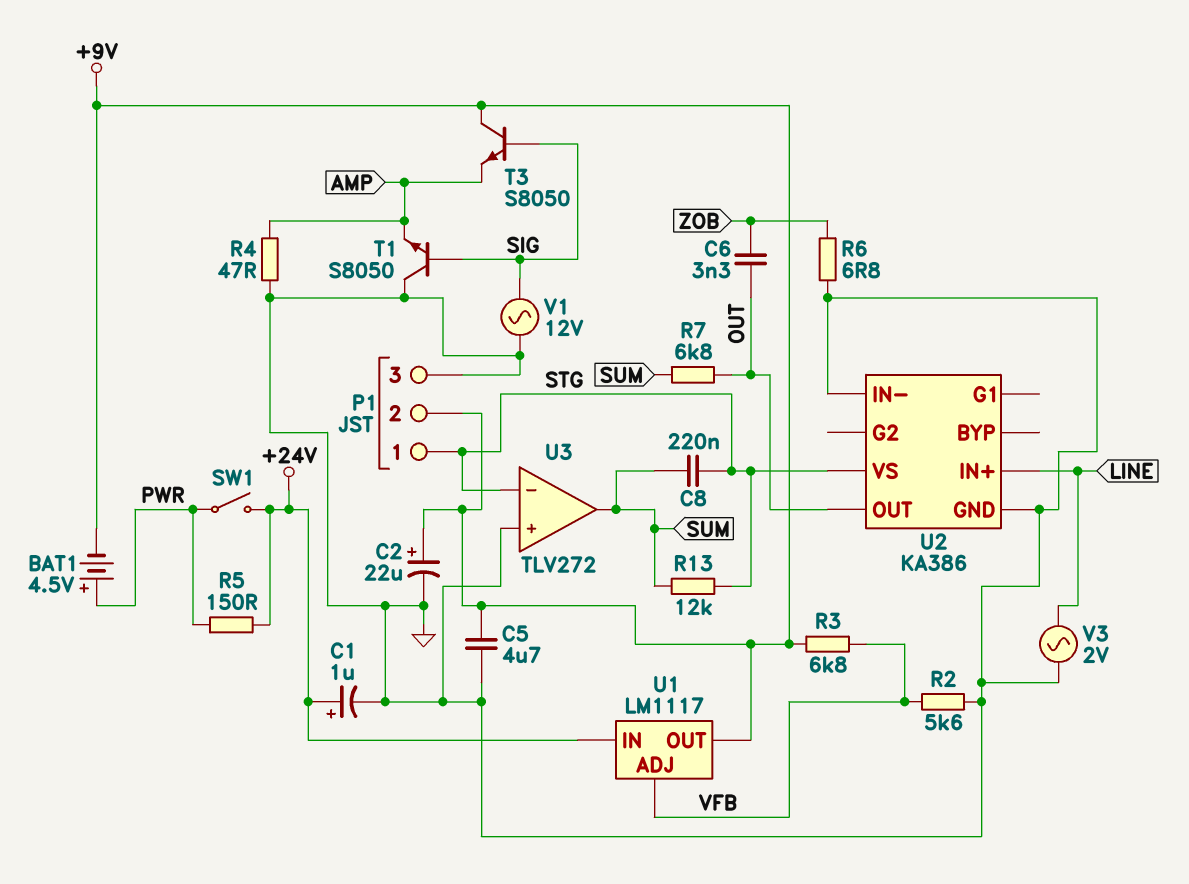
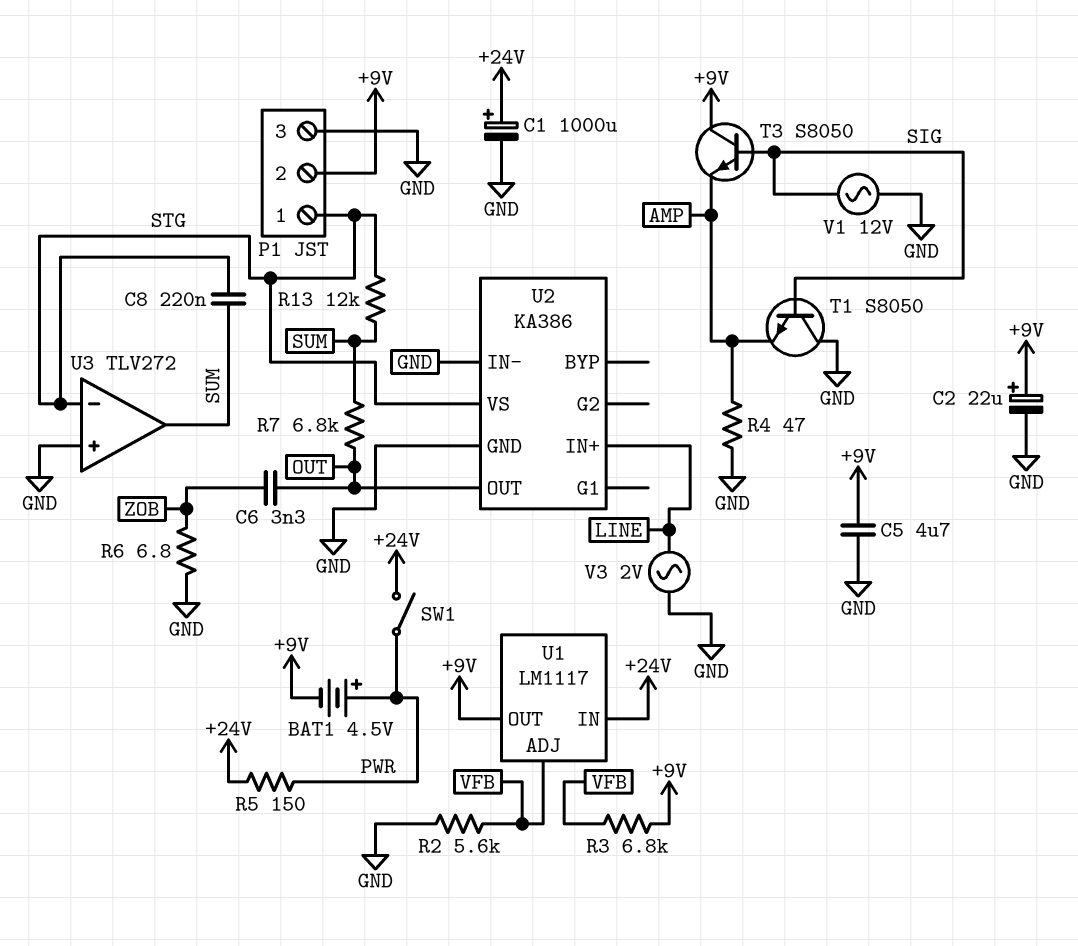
C1: 1uF (plus +24V, minus GND) -> 1000uF (plus +24V, minus GND)

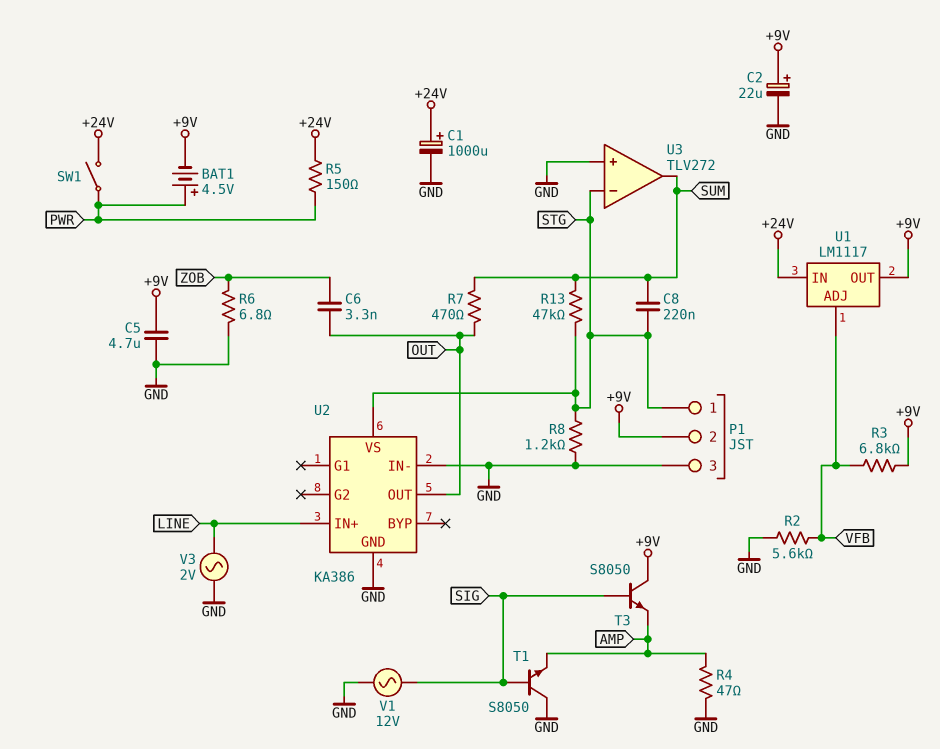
R7: 6.8k (OUT, SUM) -> 470 (OUT, SUM)
R8: none -> 1.2k (GND, STG)
R13: 12k (STG, SUM) -> 47k (STG, SUM)

